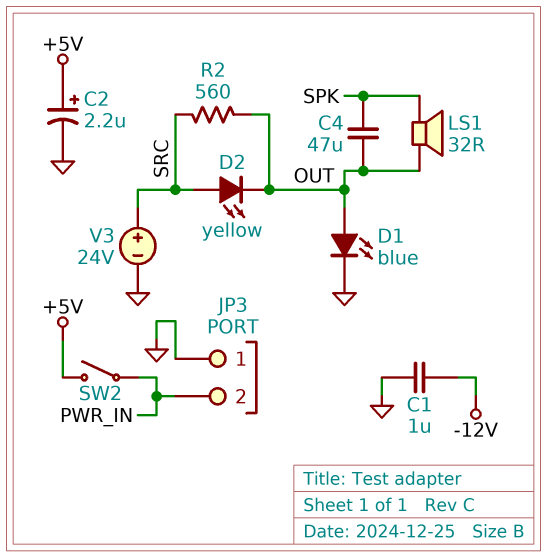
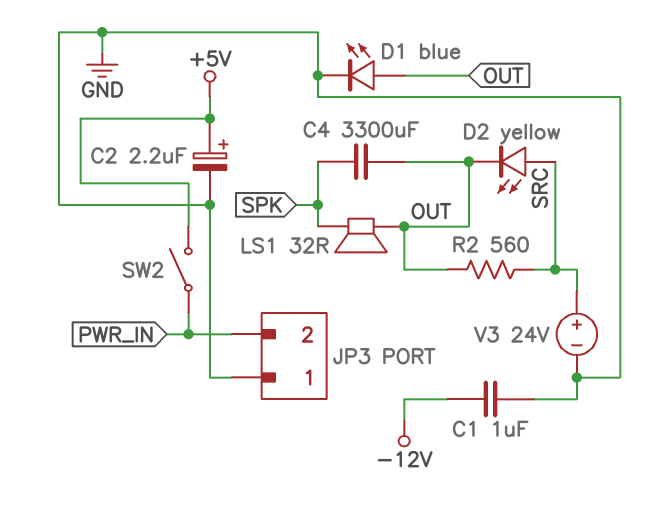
C4: 47uF (OUT, SPK) -> 3300uF (OUT, SPK)

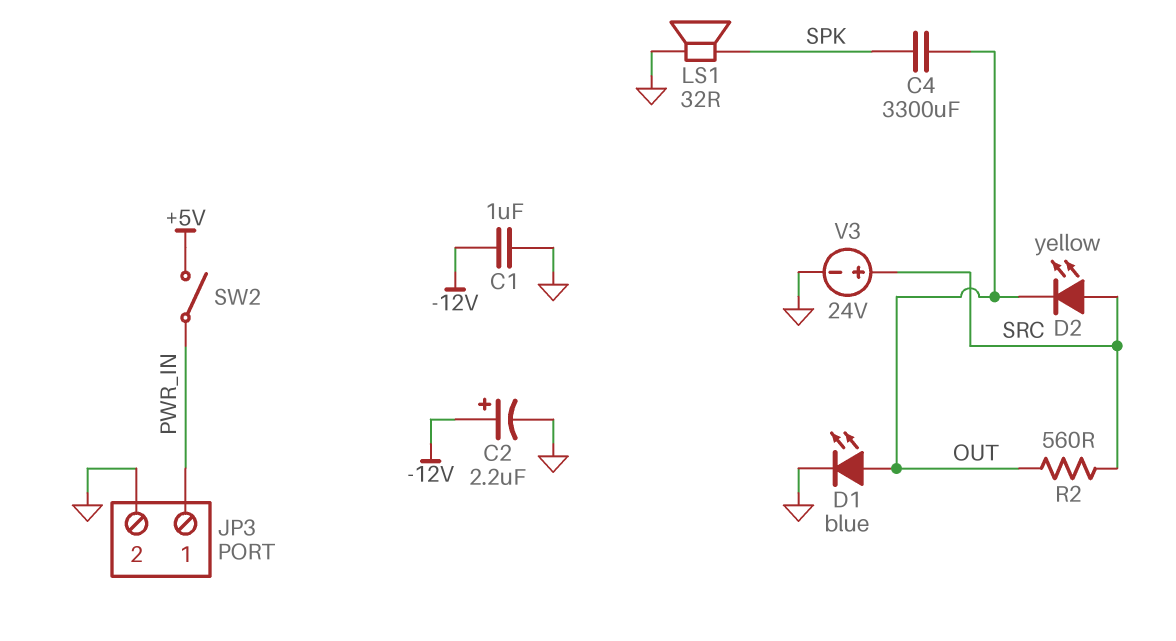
C2: 2.2uF (plus +5V, minus GND) -> 2.2uF (plus -12V, minus GND)
JP3 pin 1: GND -> PWR_IN
JP3 pin 2: PWR_IN -> GND
LS1: speaker 32R (OUT, SPK) -> speaker 32R (GND, SPK)

